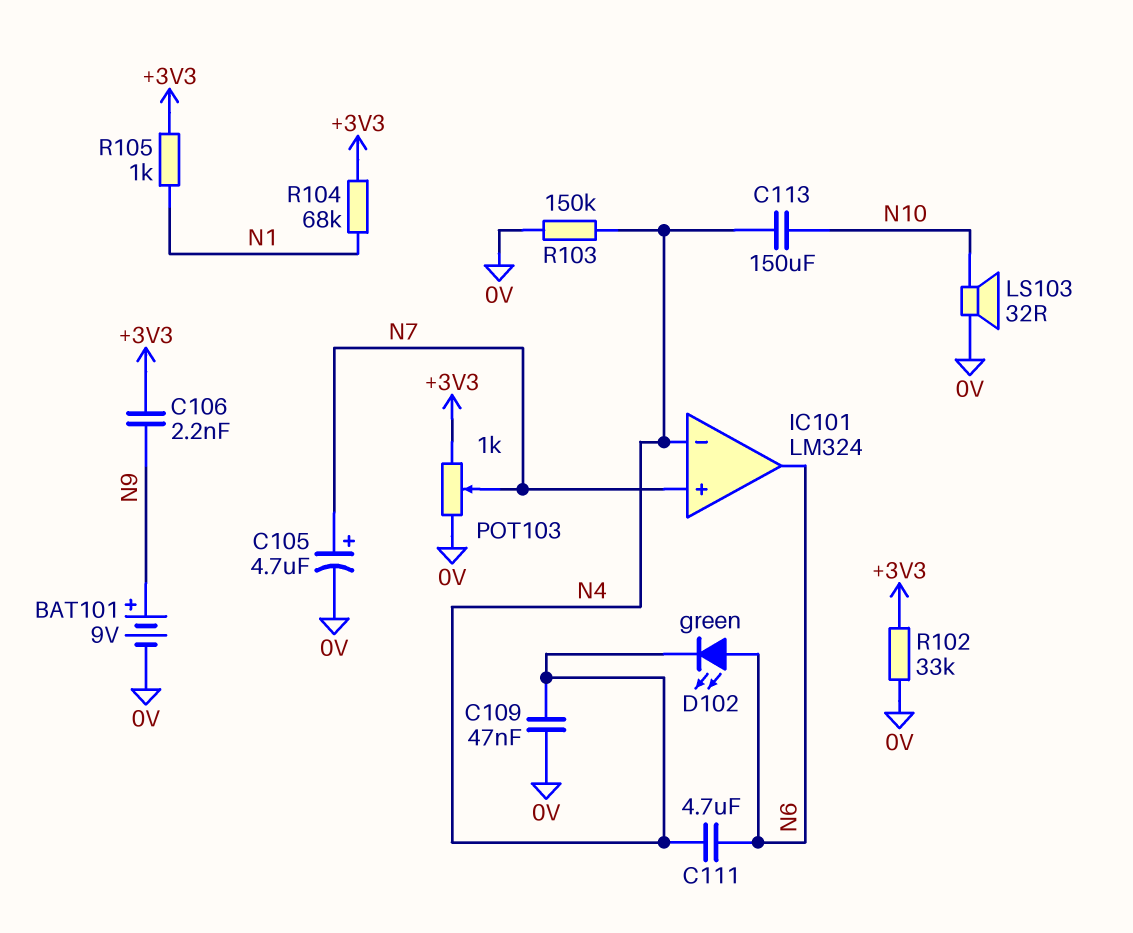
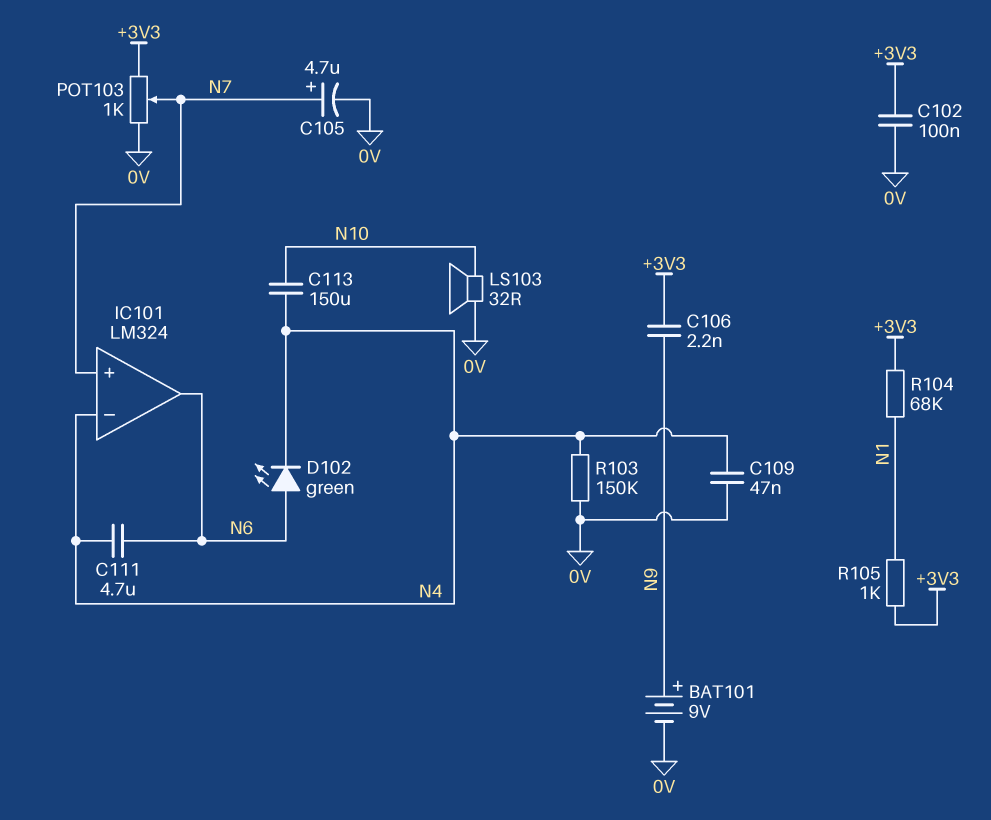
C102: none -> 100nF (+3V3, 0V)
R102: 33k (+3V3, 0V) -> none

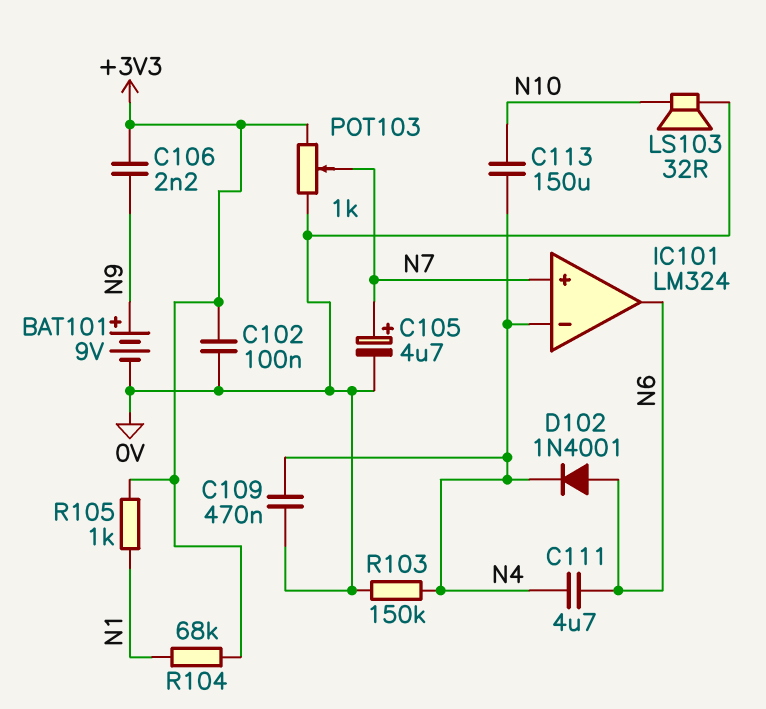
C109: 47nF (0V, N4) -> 470nF (0V, N4)
D102: LED green (A N6, K N4) -> diode 1N4001 (A N6, K N4)

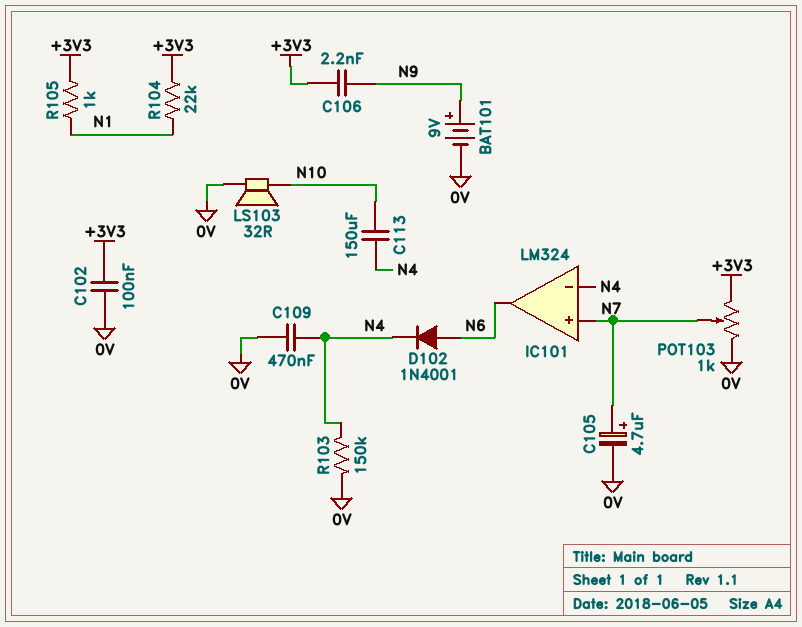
C111: 4.7uF (N4, N6) -> none
R104: 68k (+3V3, N1) -> 22k (+3V3, N1)

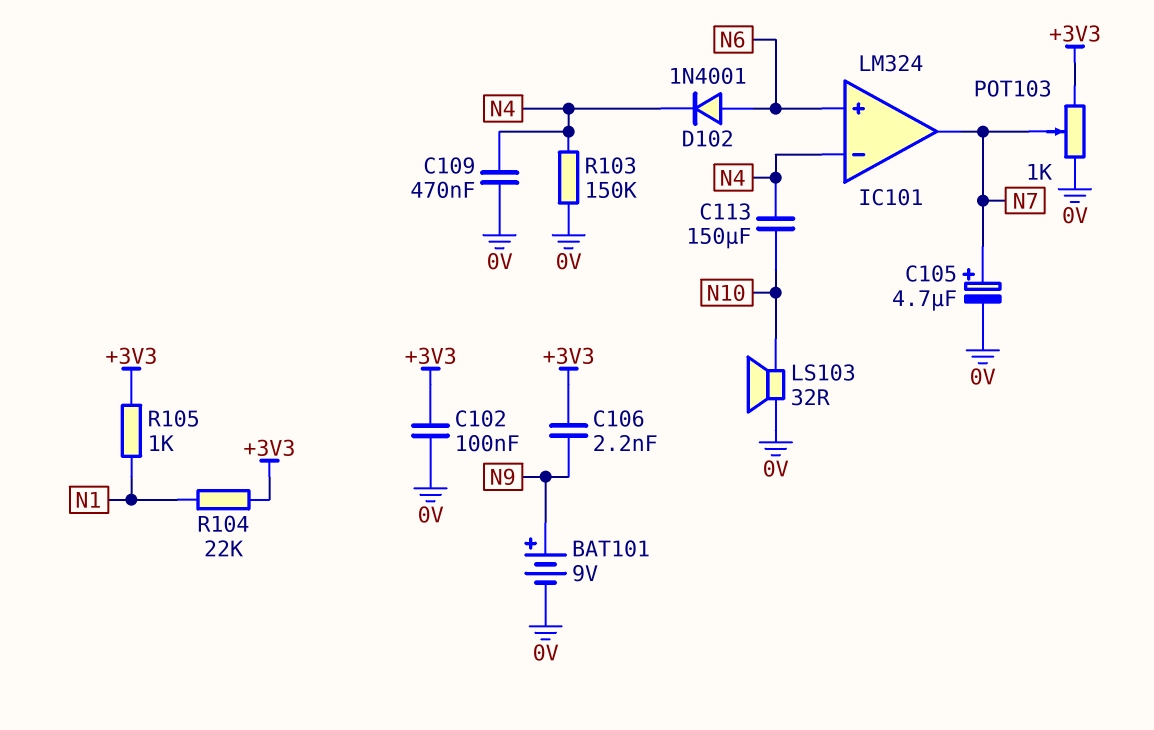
IC101 pin in+: N7 -> N6
IC101 pin out: N6 -> N7

